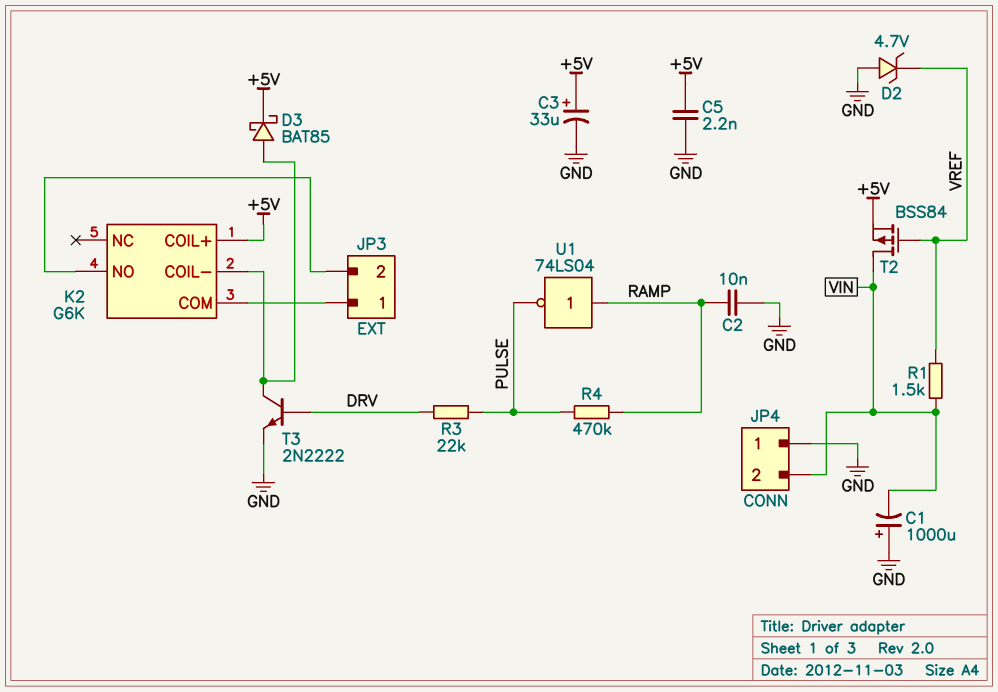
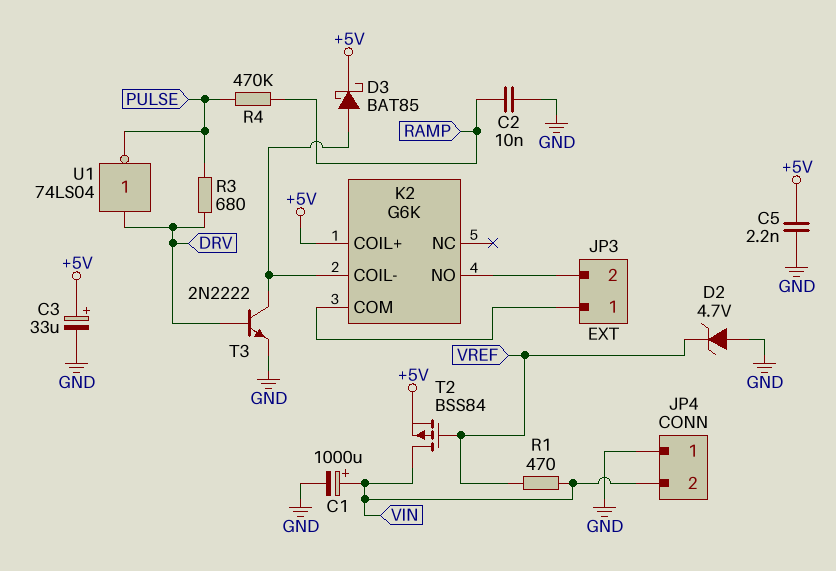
C1: 1000uF (plus GND, minus VIN) -> 1000uF (plus VIN, minus GND)
R1: 1.5k (VIN, VREF) -> 470 (VIN, VREF)
R3: 22k (DRV, PULSE) -> 680 (DRV, PULSE)
U1: NOT 74LS04 (in RAMP, out PULSE) -> NOT 74LS04 (in DRV, out PULSE)

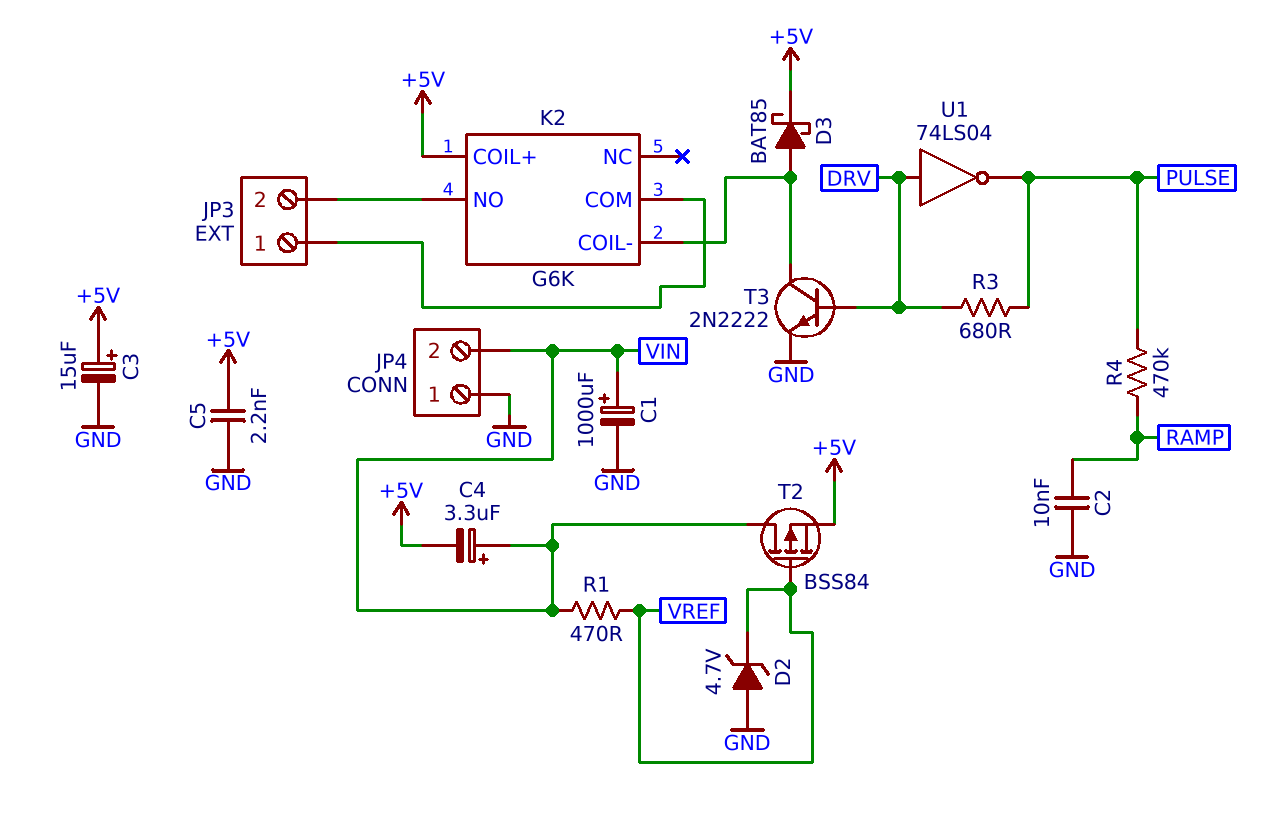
C3: 33uF (plus +5V, minus GND) -> 15uF (plus +5V, minus GND)
C4: none -> 3.3uF (plus VIN, minus +5V)

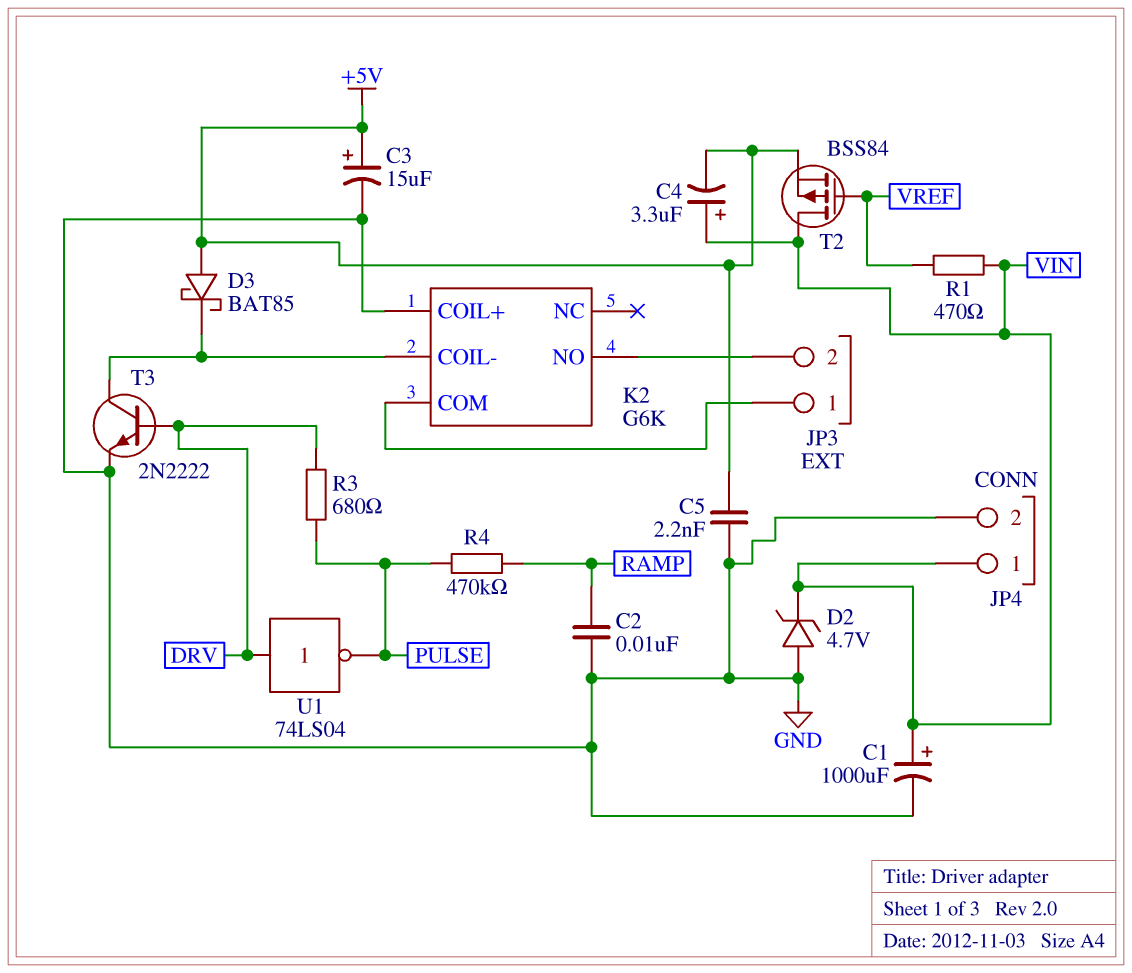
D2: zener 4.7V (A GND, K VREF) -> zener 4.7V (A GND, K VIN)
D3: schottky BAT85 (A K2/COIL-, K +5V) -> schottky BAT85 (A +5V, K K2/COIL-)
JP4 pin 1: GND -> VIN
JP4 pin 2: VIN -> GND
K2 pin COIL+: +5V -> GND

